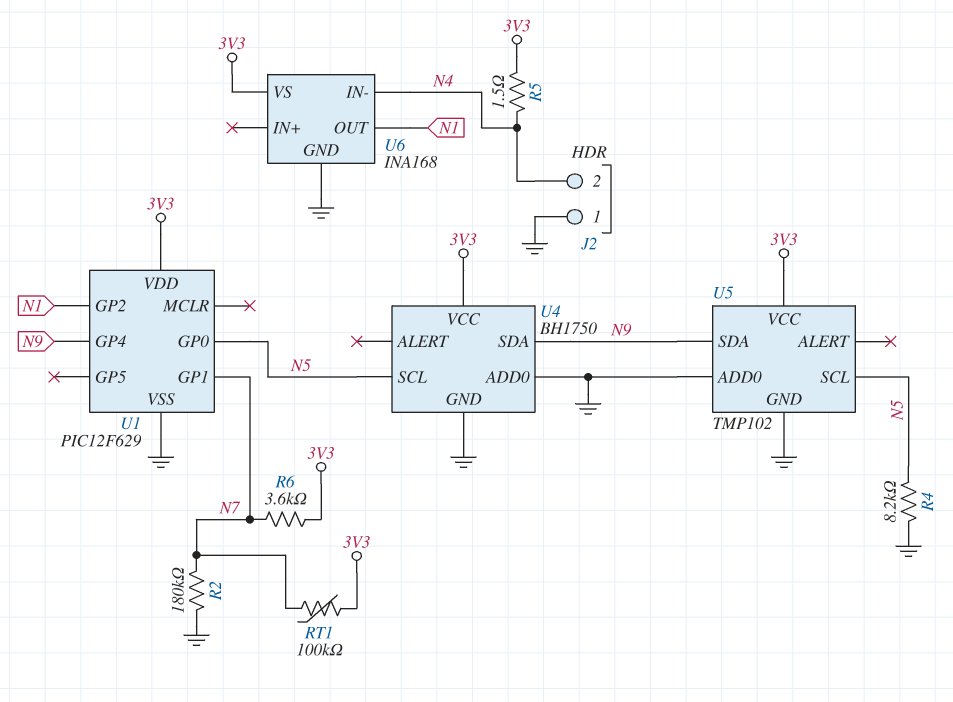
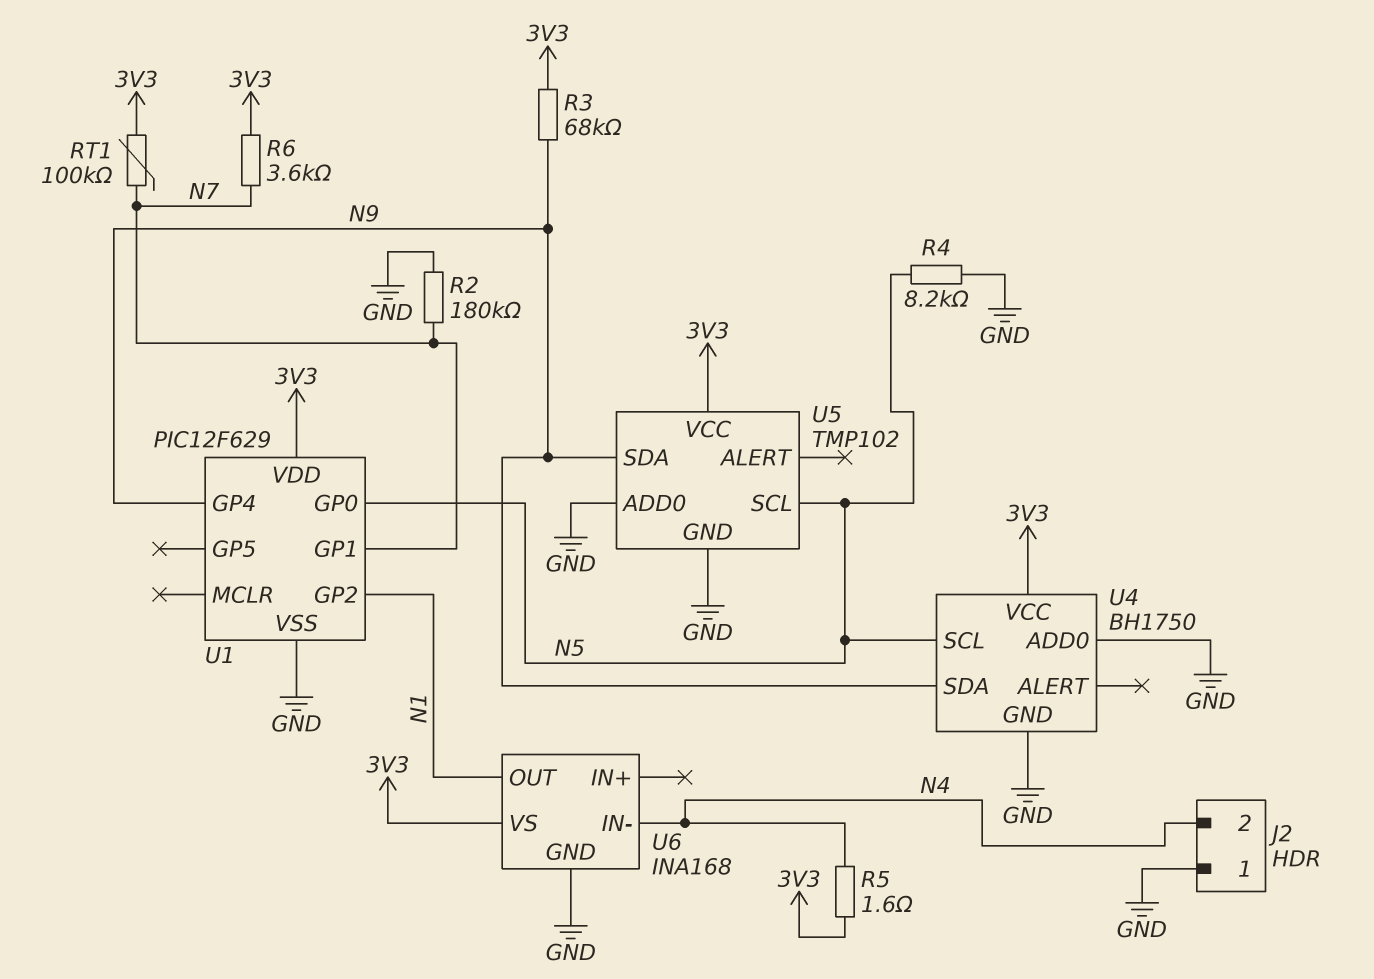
R3: none -> 68k (3V3, N9)
R5: 1.5 (3V3, N4) -> 1.6 (3V3, N4)

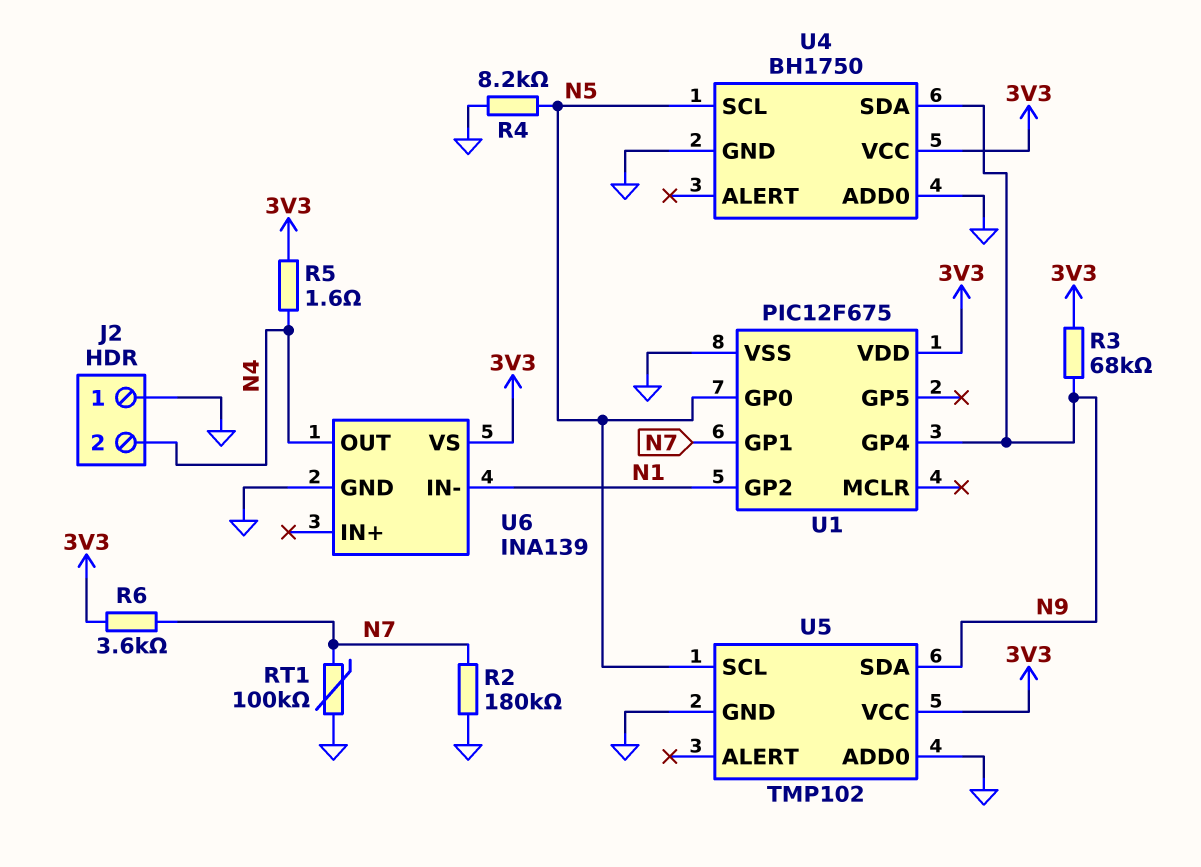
RT1: 100k (3V3, N7) -> 100k (GND, N7)
U1: PIC12F629 -> PIC12F675
U6: INA168 -> INA139
U6 pin IN-: N4 -> N1
U6 pin OUT: N1 -> N4

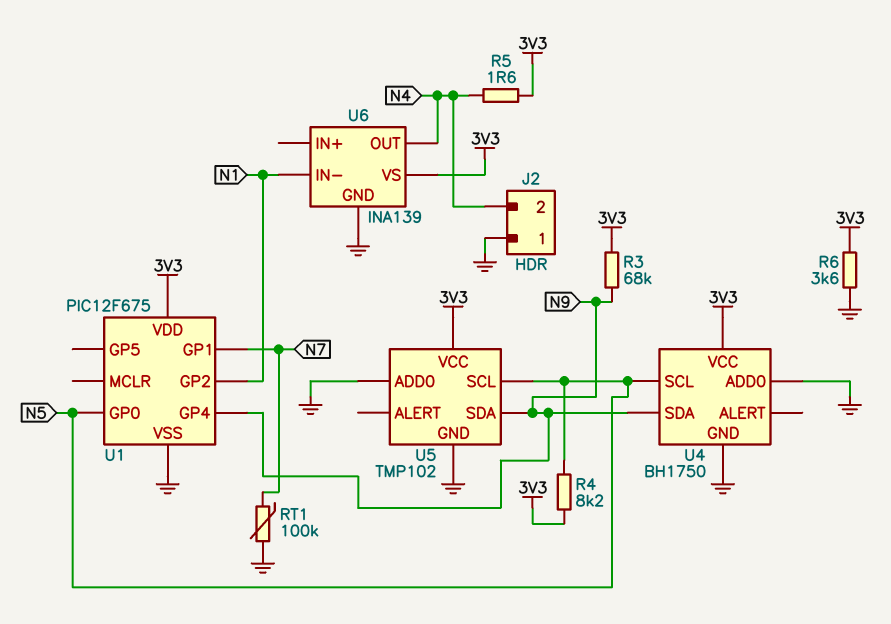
R2: 180k (GND, N7) -> none
R4: 8.2k (GND, N5) -> 8.2k (3V3, N5)
R6: 3.6k (3V3, N7) -> 3.6k (3V3, GND)

